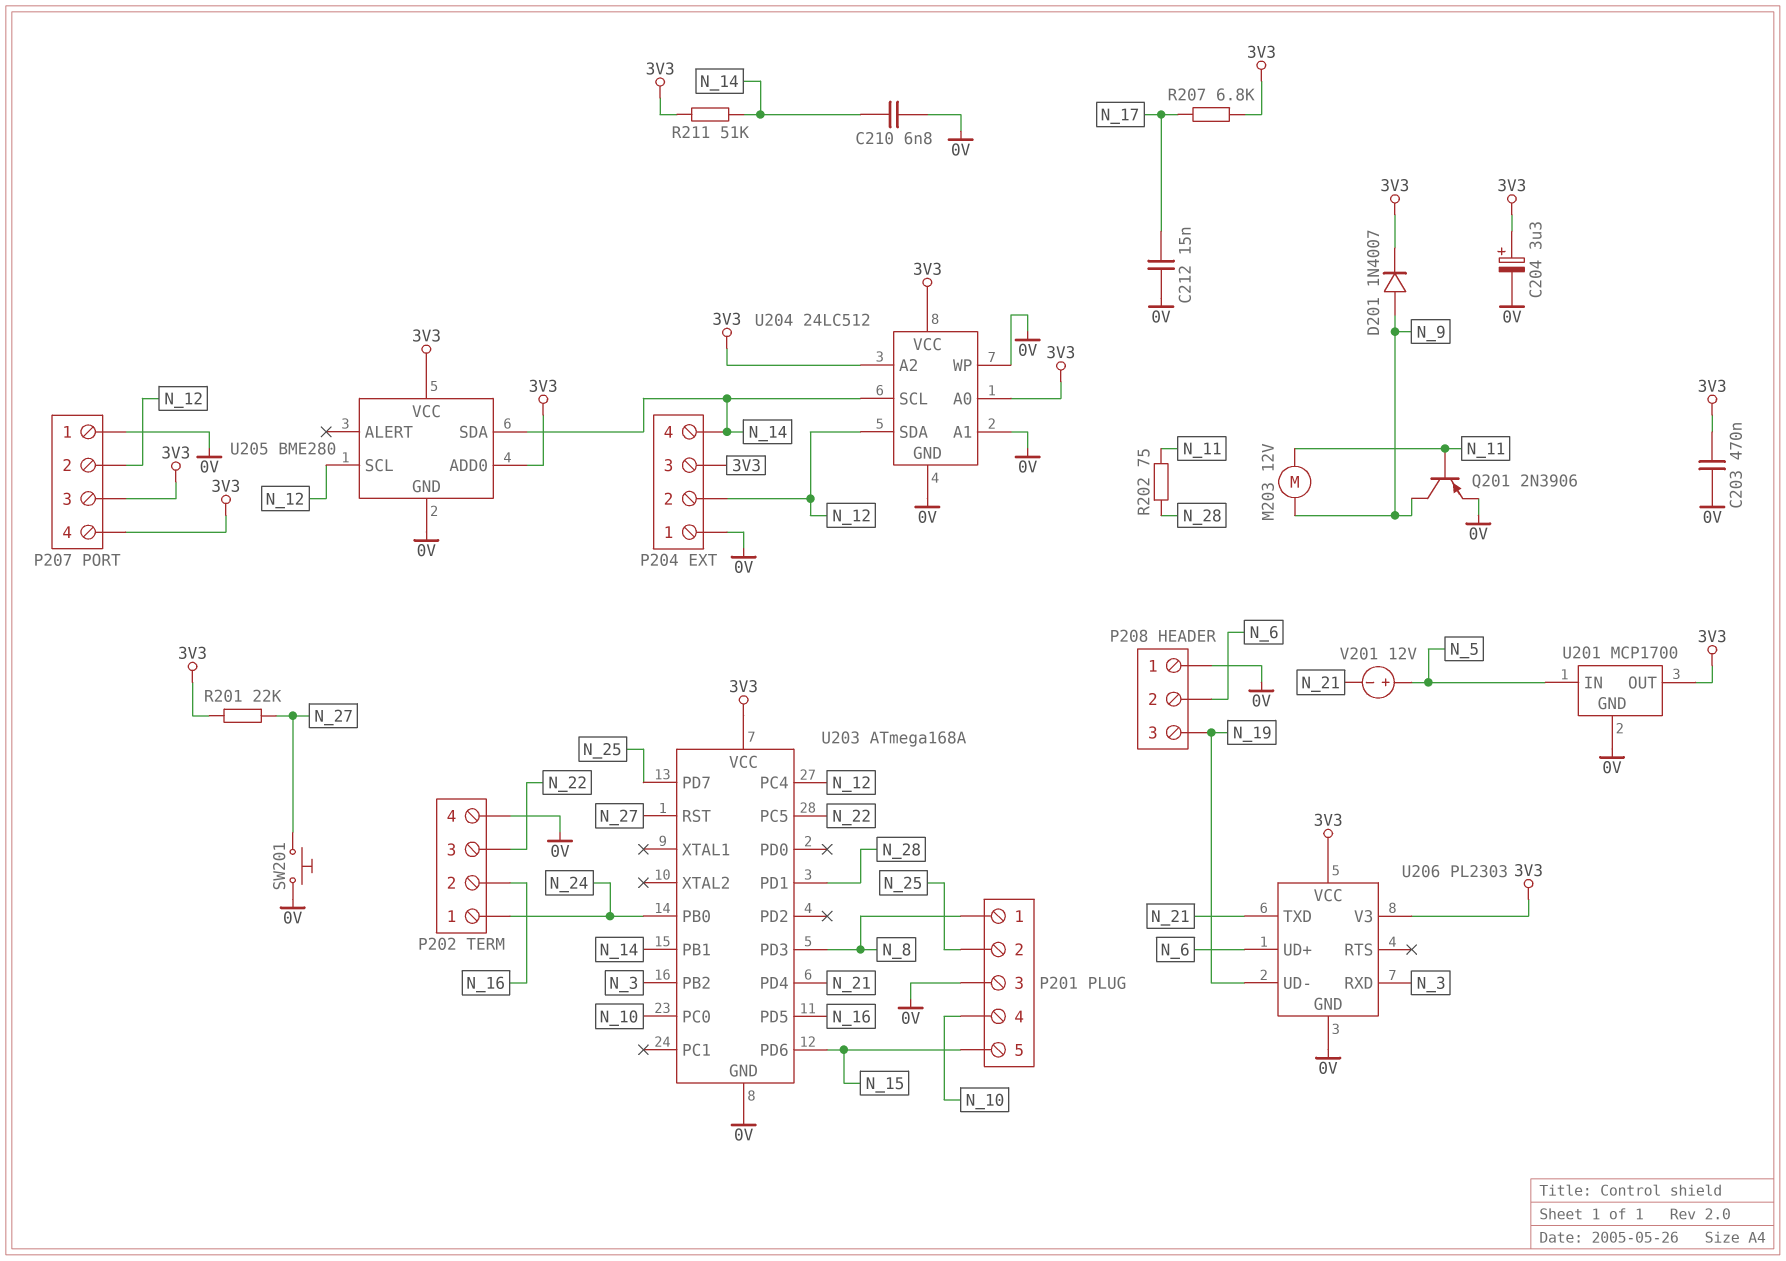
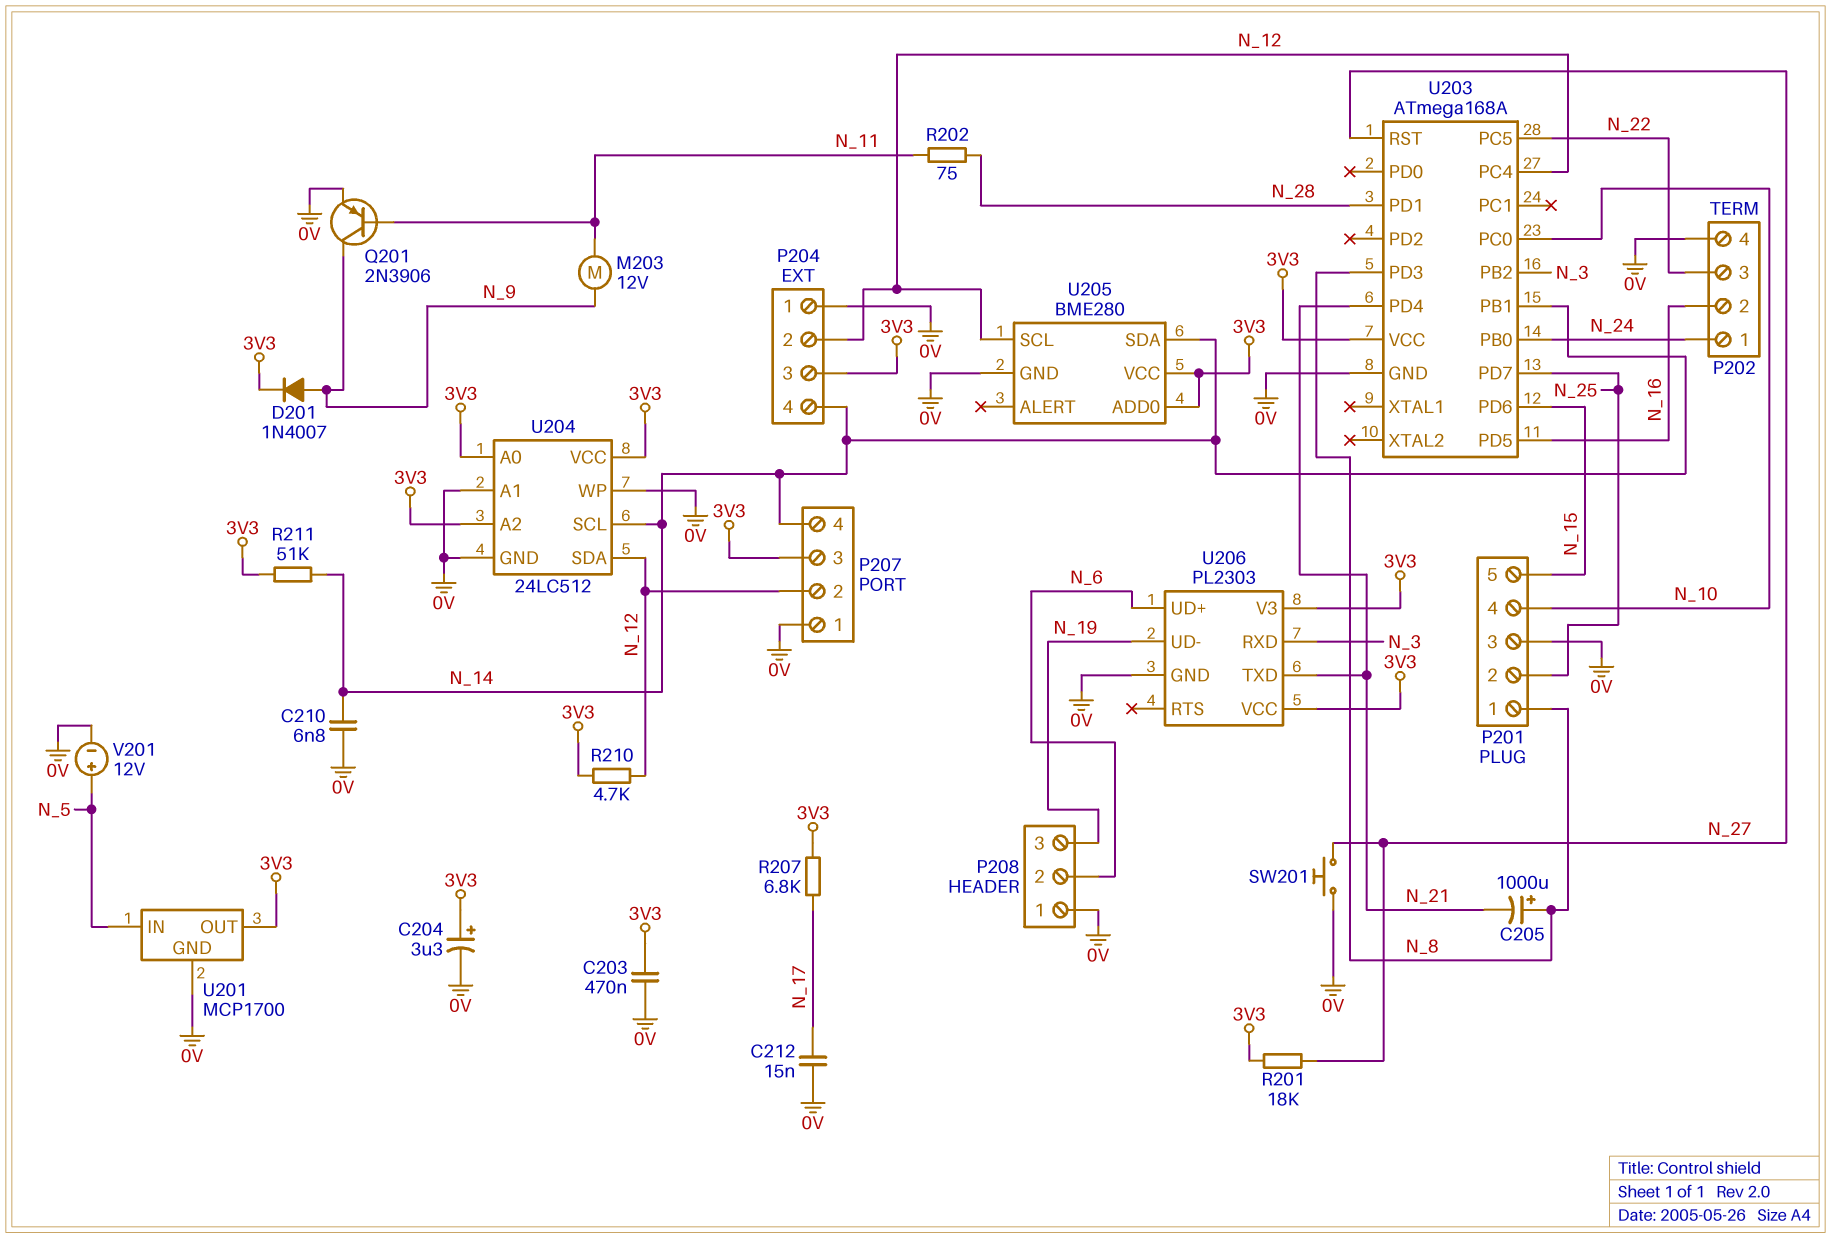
C205: none -> 1000uF (plus N_8, minus N_21)
P207 pin 4: 3V3 -> N_14
R201: 22k (3V3, N_27) -> 18k (3V3, N_27)
R210: none -> 4.7k (3V3, N_12)
V201: 12V (plus N_5, minus N_21) -> 12V (plus N_5, minus 0V)

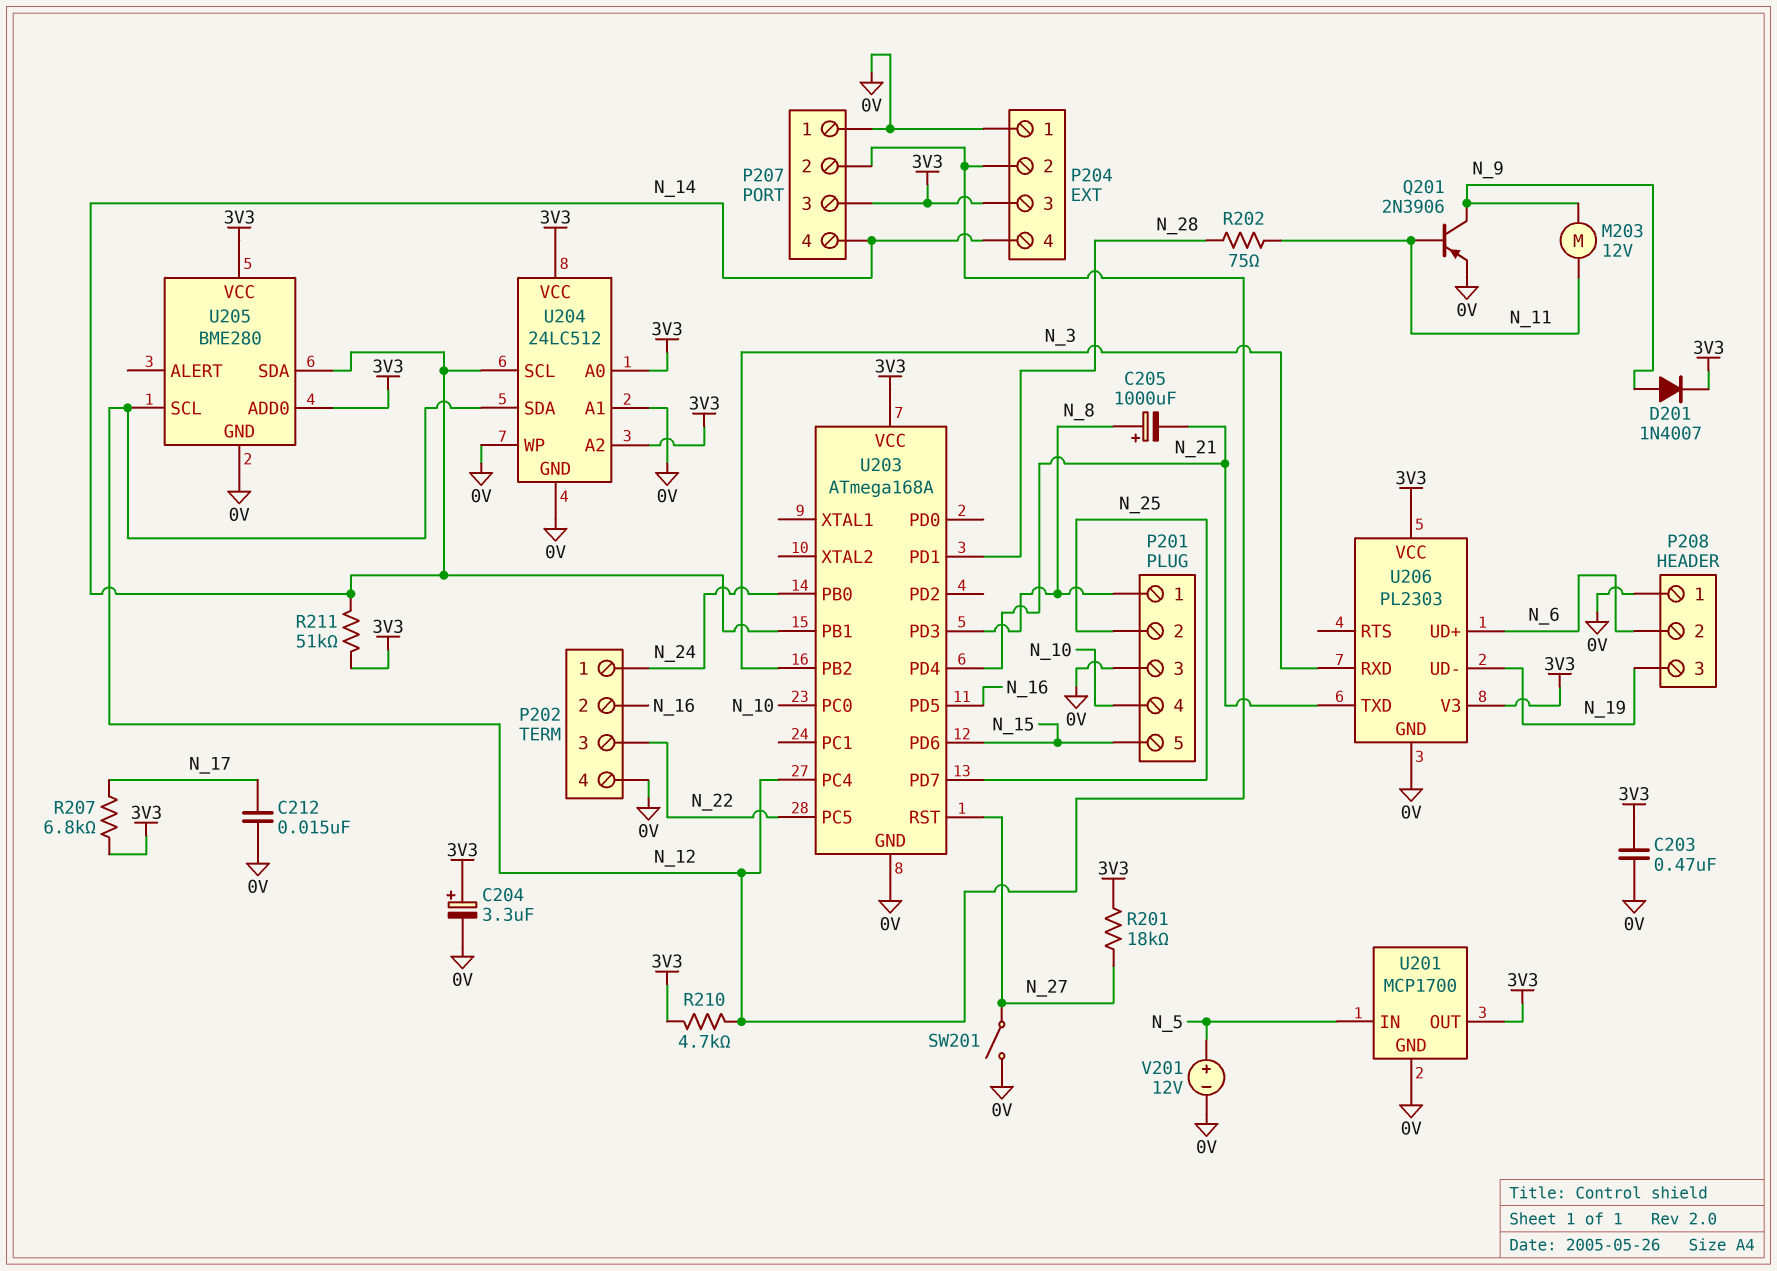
C210: 6.8nF (0V, N_14) -> none
SW201: button (0V, N_27) -> switch (0V, N_27)

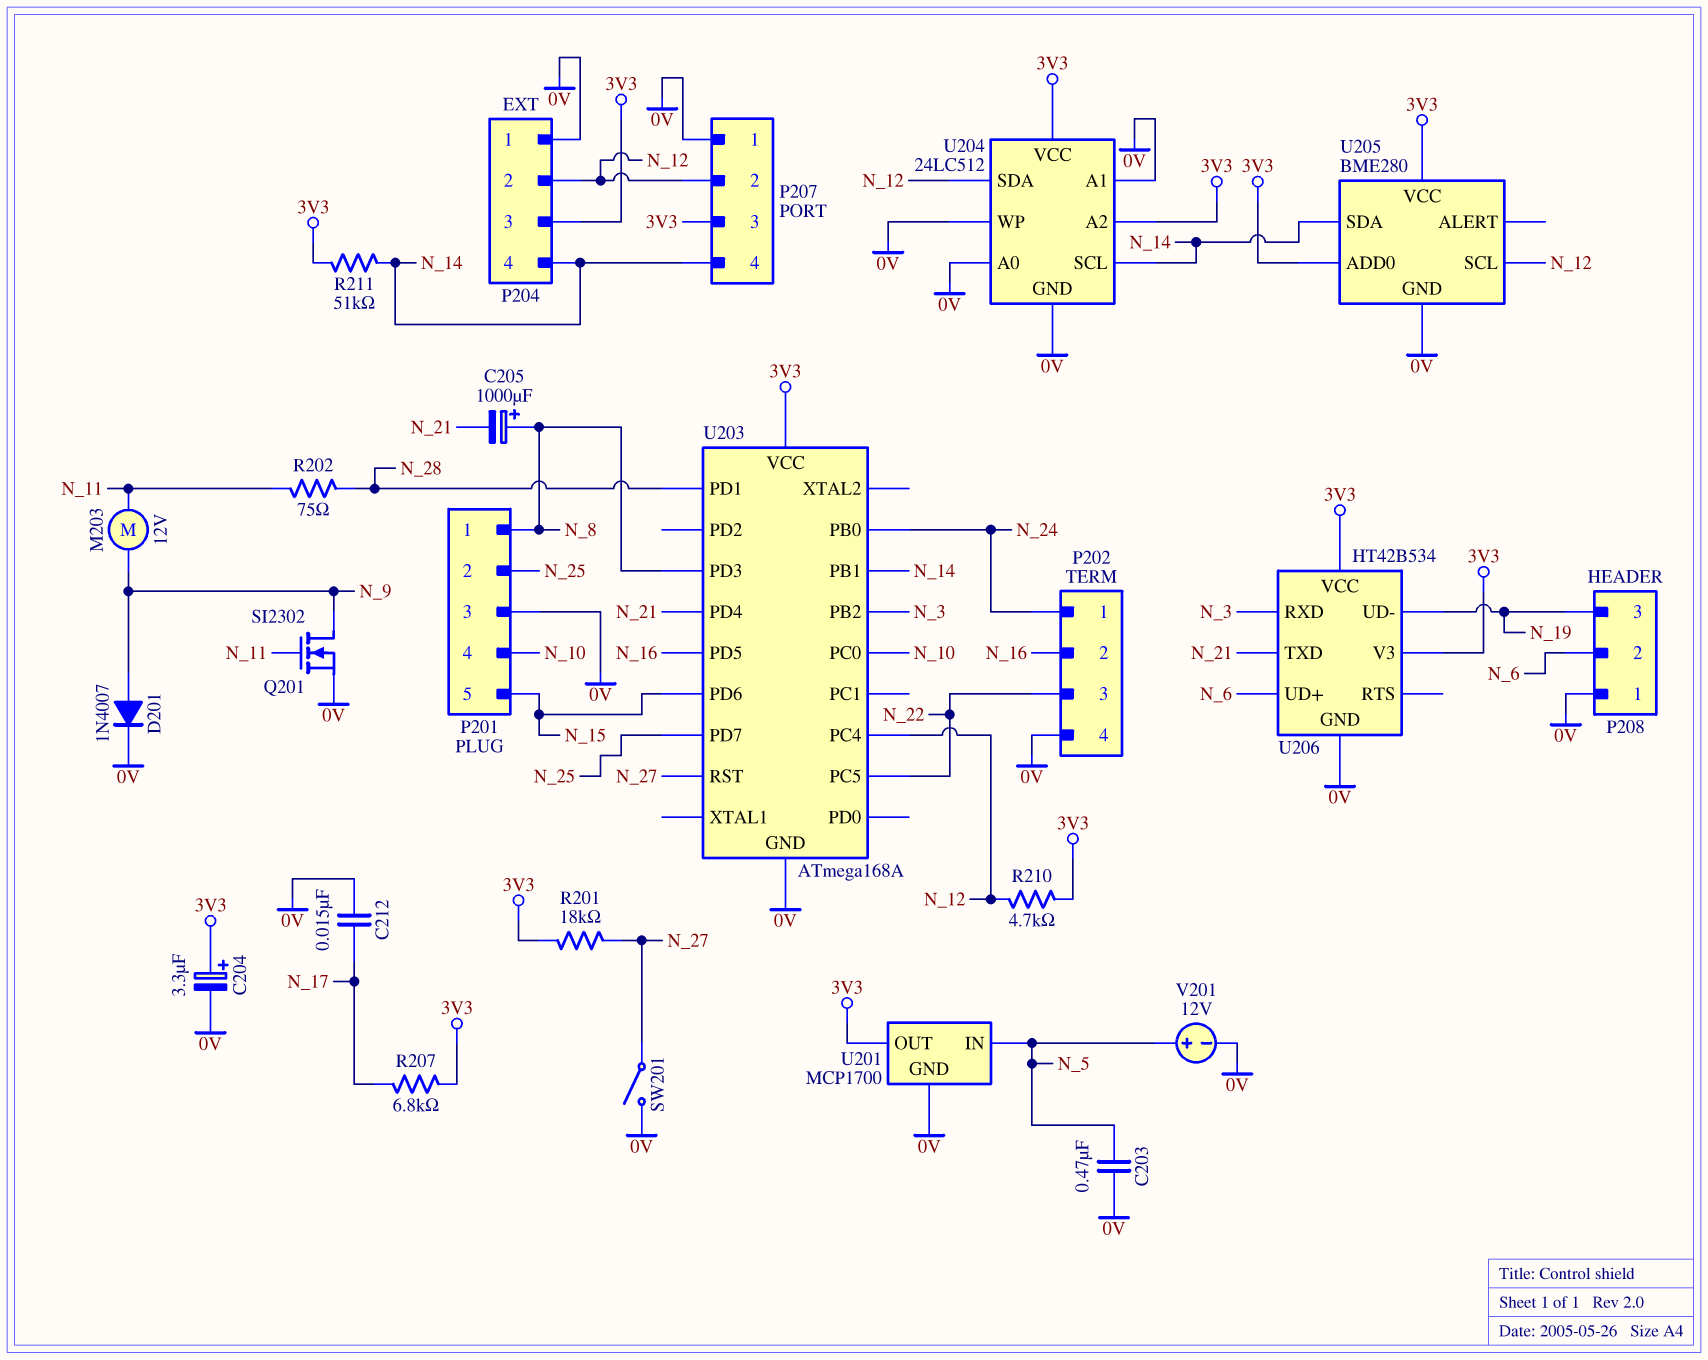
C203: 470nF (0V, 3V3) -> 470nF (0V, N_5)
D201: diode 1N4007 (A N_9, K 3V3) -> diode 1N4007 (A N_9, K 0V)
Q201: PNP 2N3906 (B N_11, C N_9, E 0V) -> NMOS SI2302 (G N_11, D N_9, S 0V)
U204 pin A0: 3V3 -> 0V
U206: PL2303 -> HT42B534

